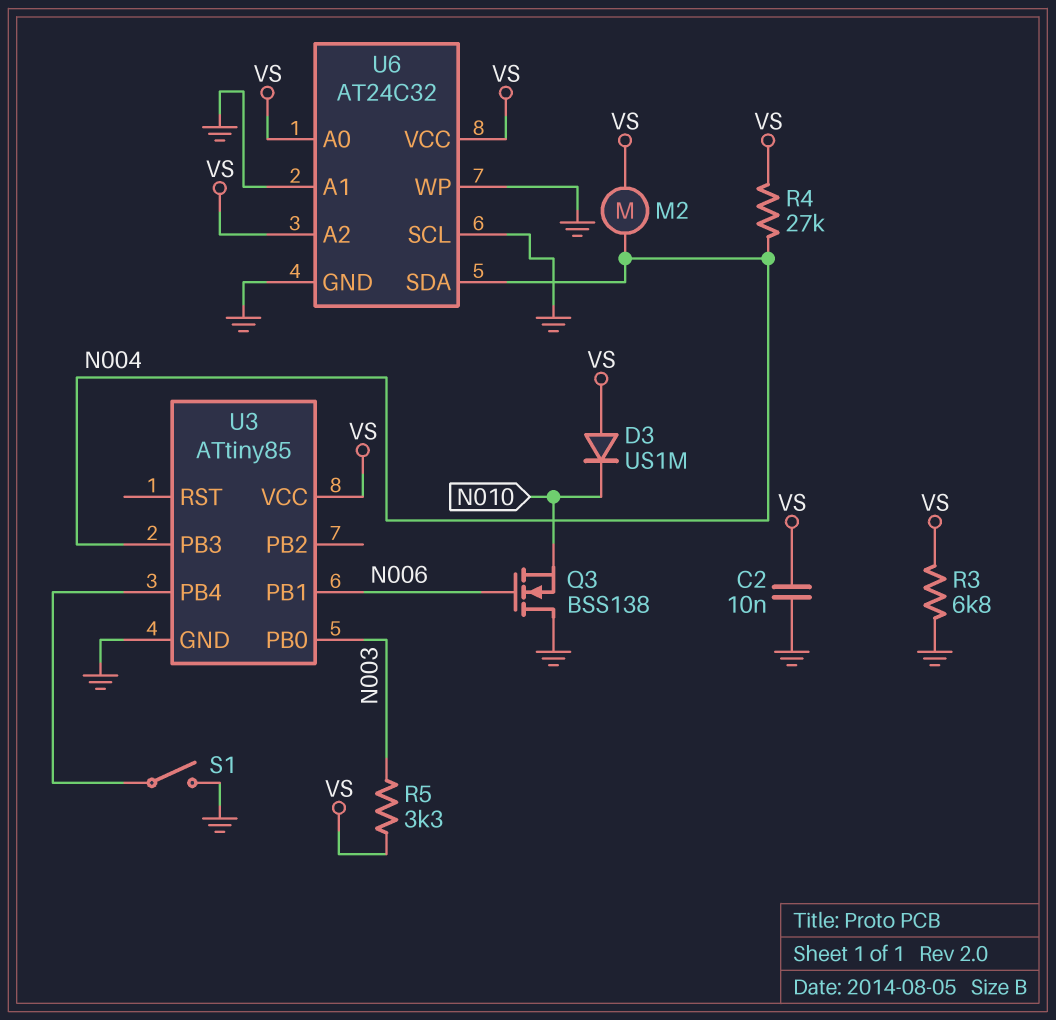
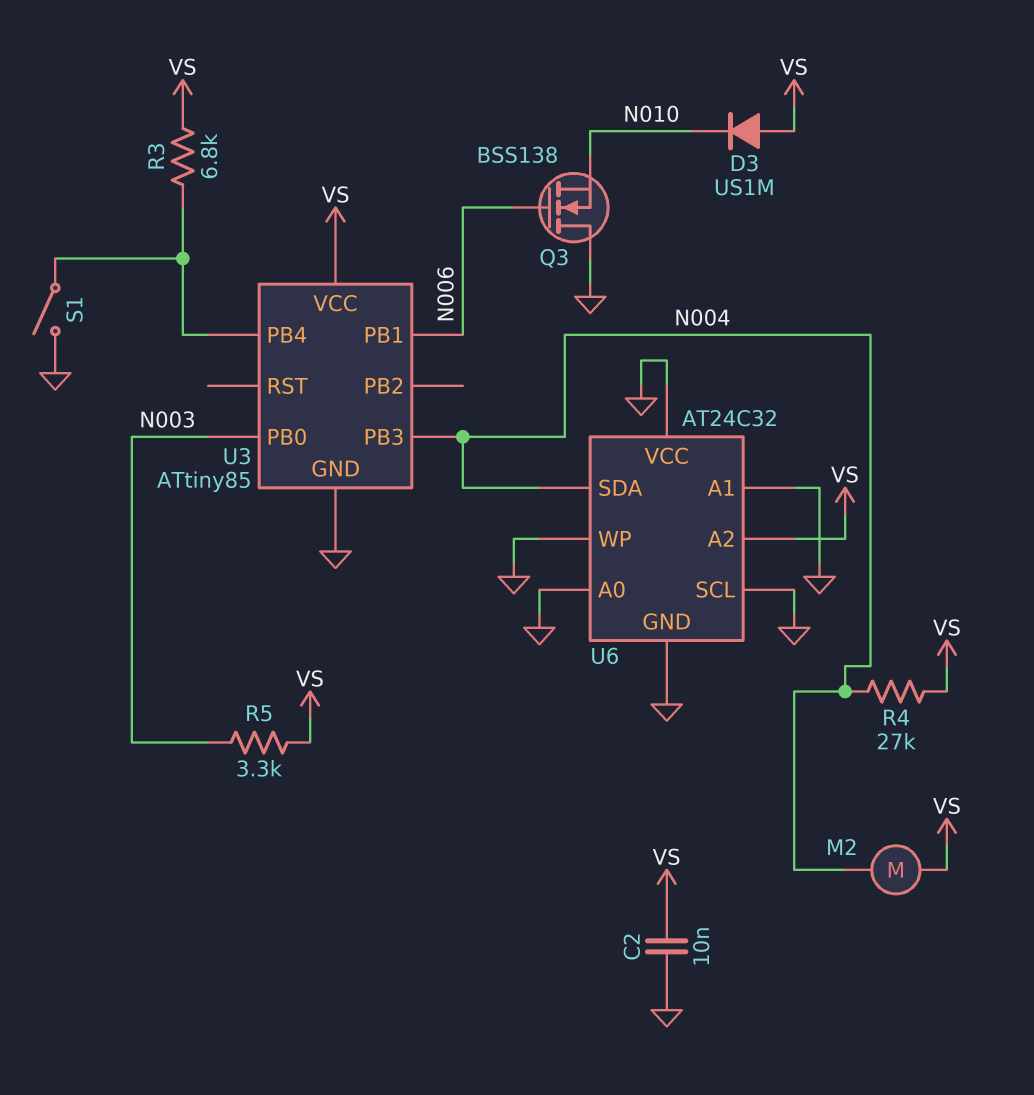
R3: 6.8k (GND, VS) -> 6.8k (U3/PB4, VS)
U6 pin A0: VS -> GND
U6 pin VCC: VS -> GND

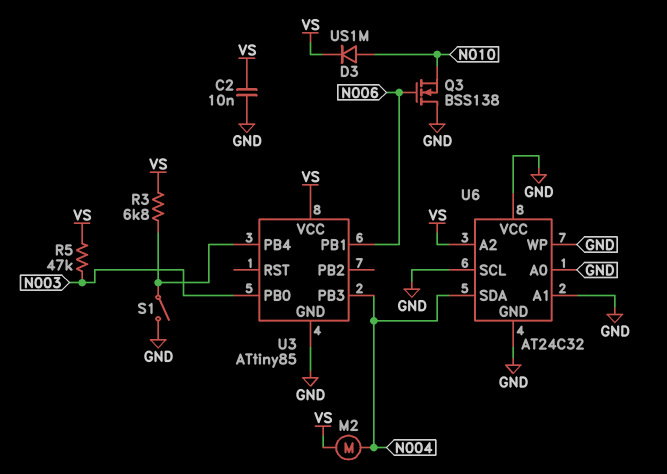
D3: diode US1M (A VS, K N010) -> diode US1M (A N010, K VS)
R4: 27k (N004, VS) -> none
R5: 3.3k (N003, VS) -> 47k (N003, VS)

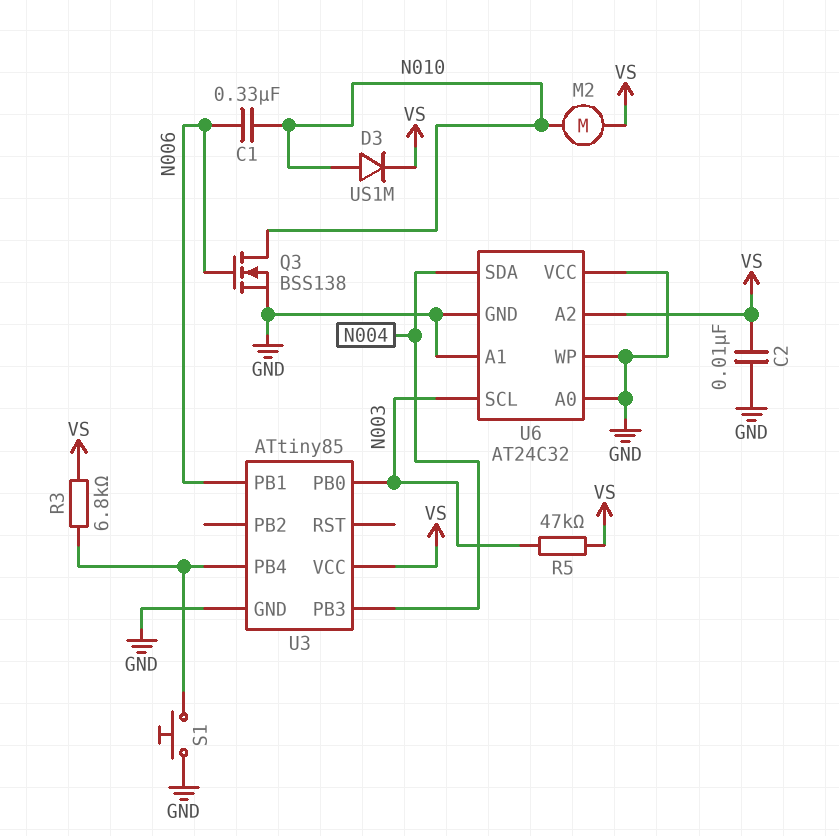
C1: none -> 330nF (N006, N010)
M2: motor (N004, VS) -> motor (N010, VS)
Q3: NMOS BSS138 (G N006, D GND, S N010) -> NMOS BSS138 (G N006, D N010, S GND)
S1: switch (GND, U3/PB4) -> button (GND, U3/PB4)
U6 pin SCL: GND -> N003

